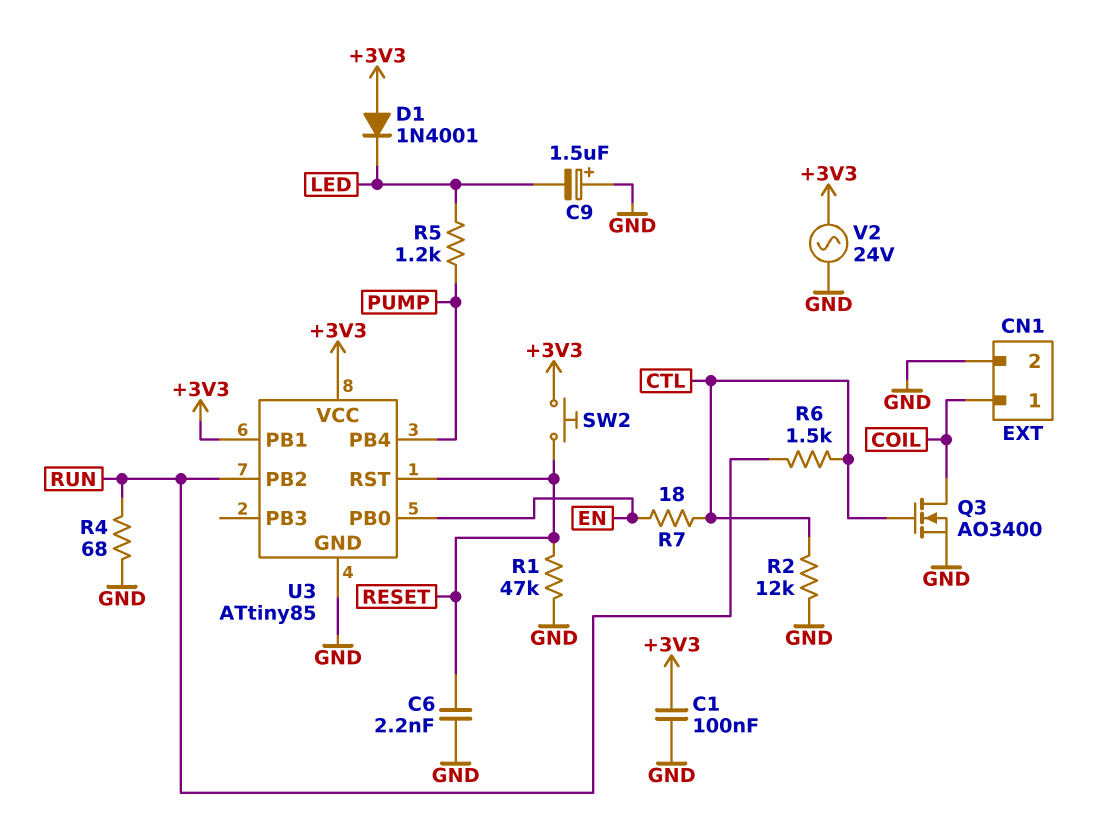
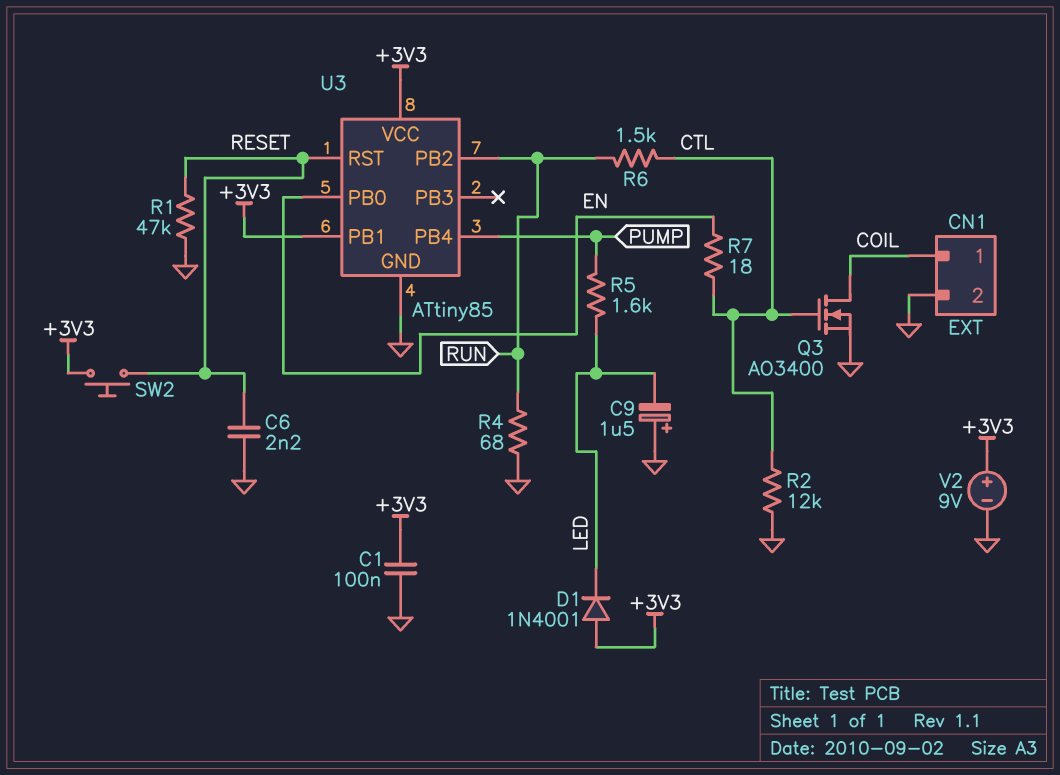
R5: 1.2k (LED, PUMP) -> 1.6k (LED, PUMP)
V2: AC 24V (+3V3, GND) -> 9V (plus +3V3, minus GND)

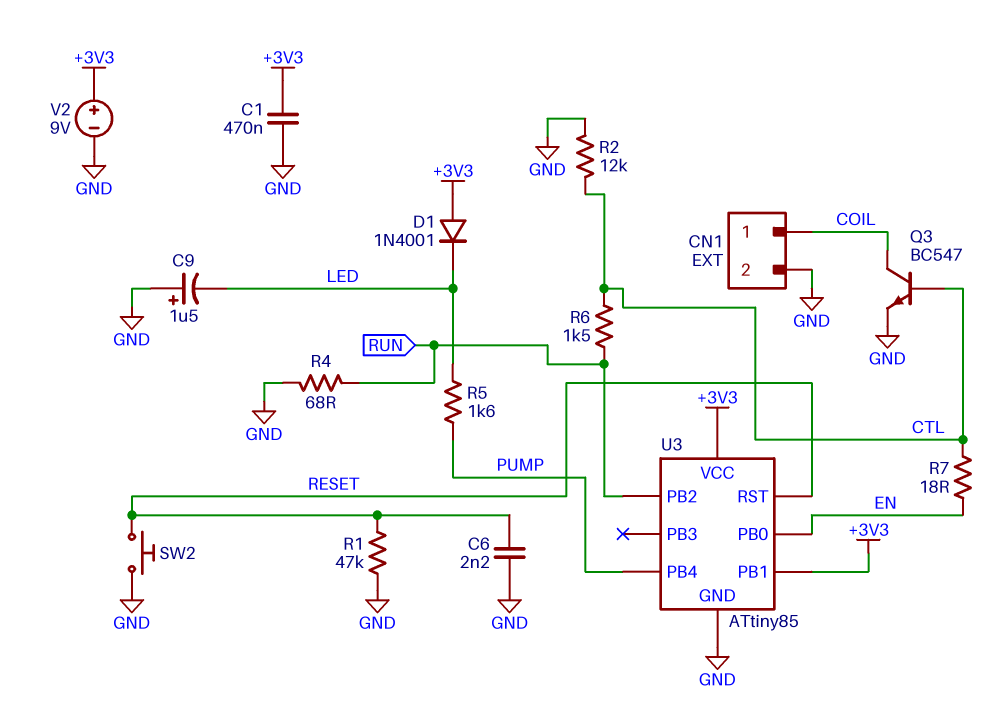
C1: 100nF (+3V3, GND) -> 470nF (+3V3, GND)
Q3: NMOS AO3400 (G CTL, D COIL, S GND) -> NPN BC547 (B CTL, C COIL, E GND)
SW2: button (+3V3, RESET) -> button (GND, RESET)

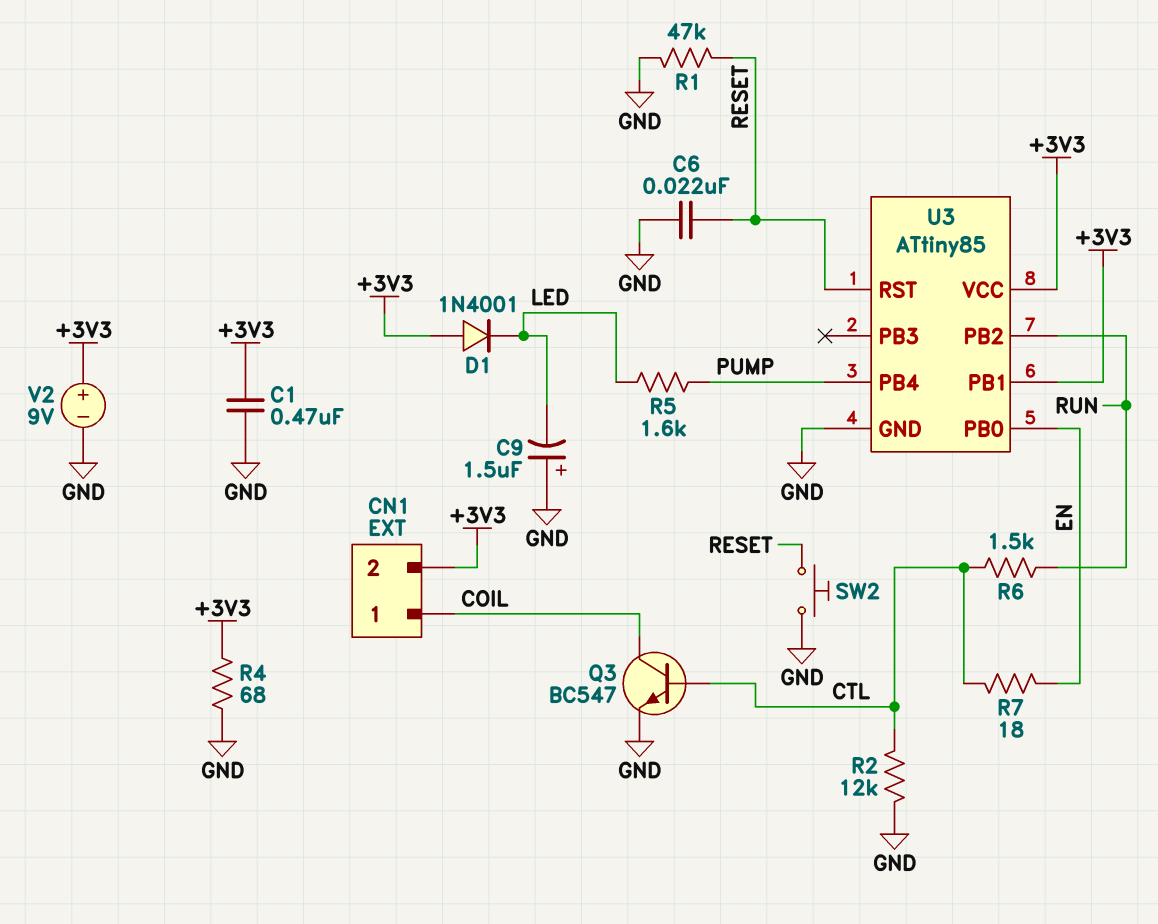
C6: 2.2nF (GND, RESET) -> 22nF (GND, RESET)
CN1 pin 2: GND -> +3V3
R4: 68 (GND, RUN) -> 68 (+3V3, GND)

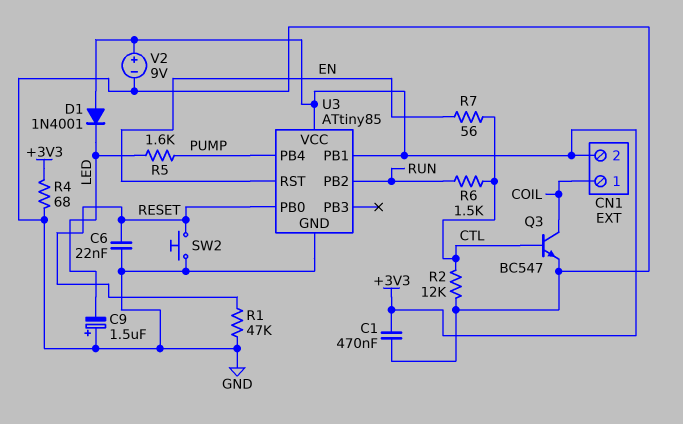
R7: 18 (CTL, EN) -> 56 (CTL, EN)
U3 pin PB0: EN -> RESET
U3 pin RST: RESET -> EN

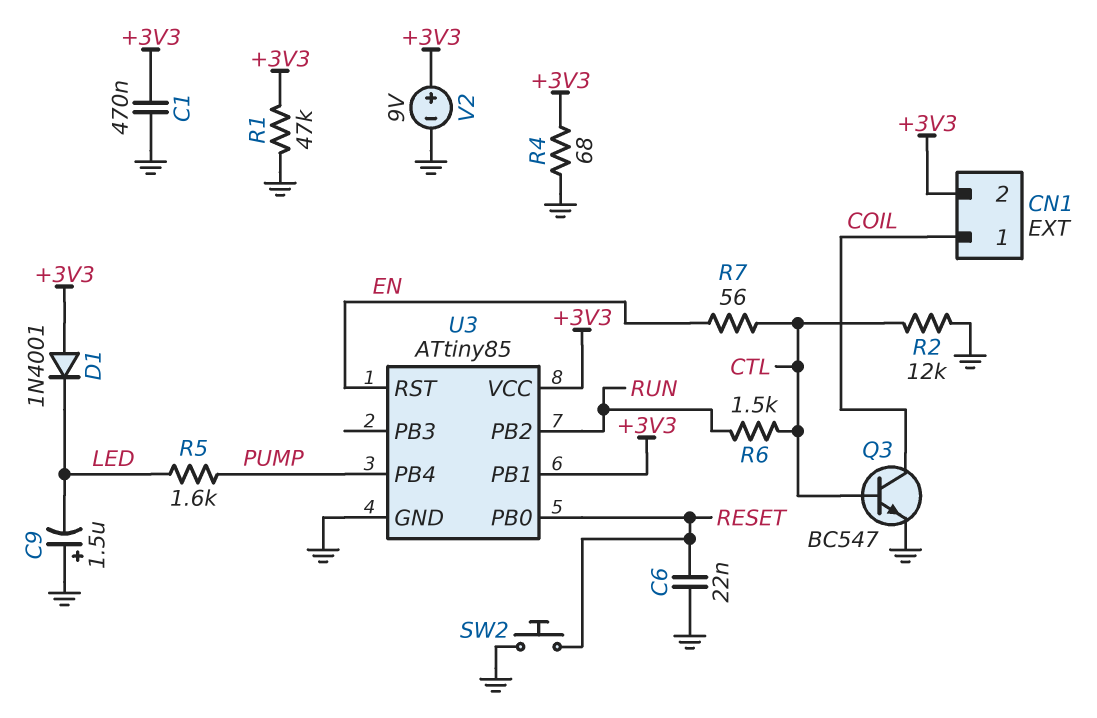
R1: 47k (GND, RESET) -> 47k (+3V3, GND)

